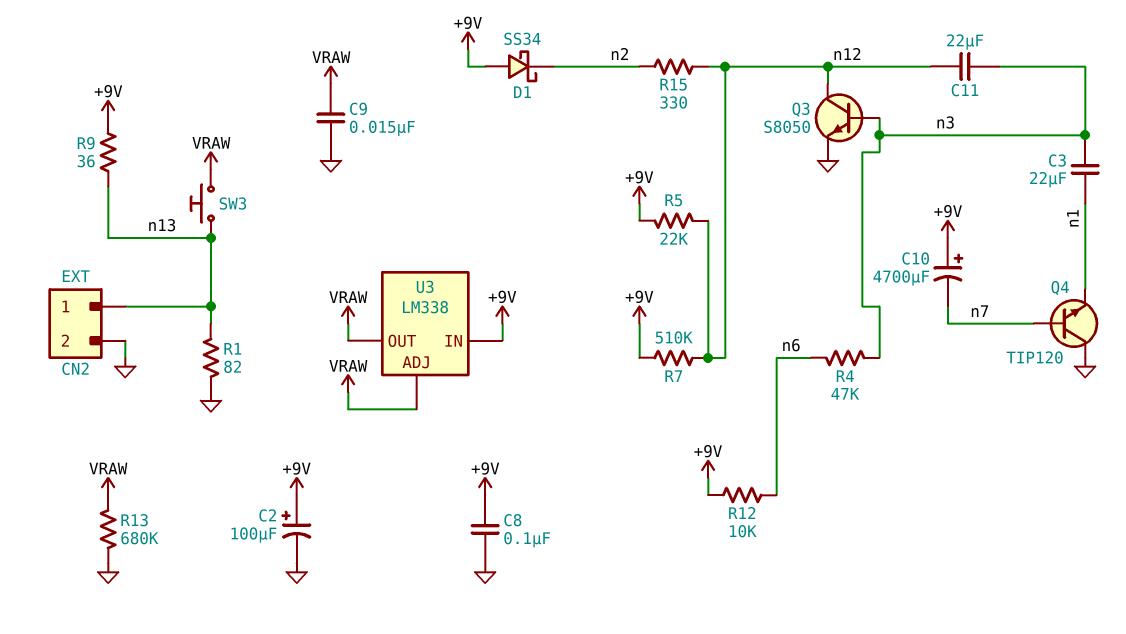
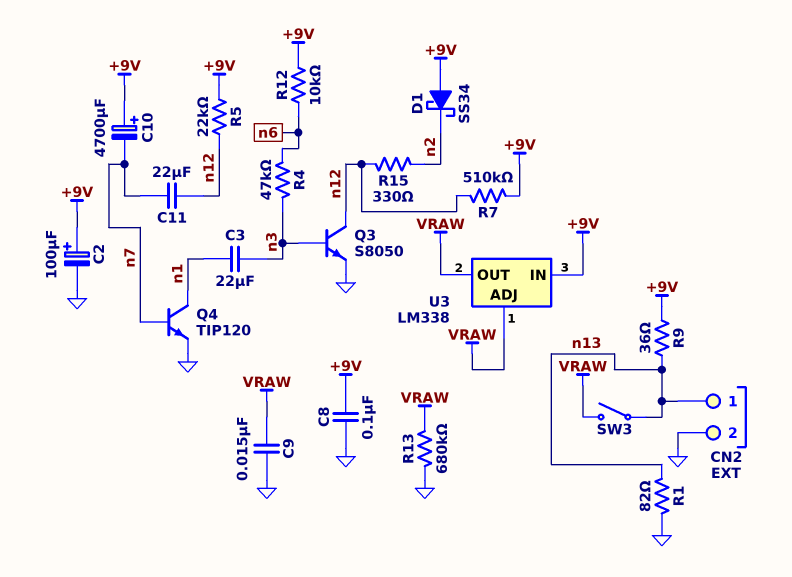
C11: 22uF (n3, n12) -> 22uF (n7, n12)
Q4: NPN TIP120 (B n7, C GND, E n1) -> NPN TIP120 (B n7, C n1, E GND)
SW3: button (VRAW, n13) -> switch (VRAW, n13)

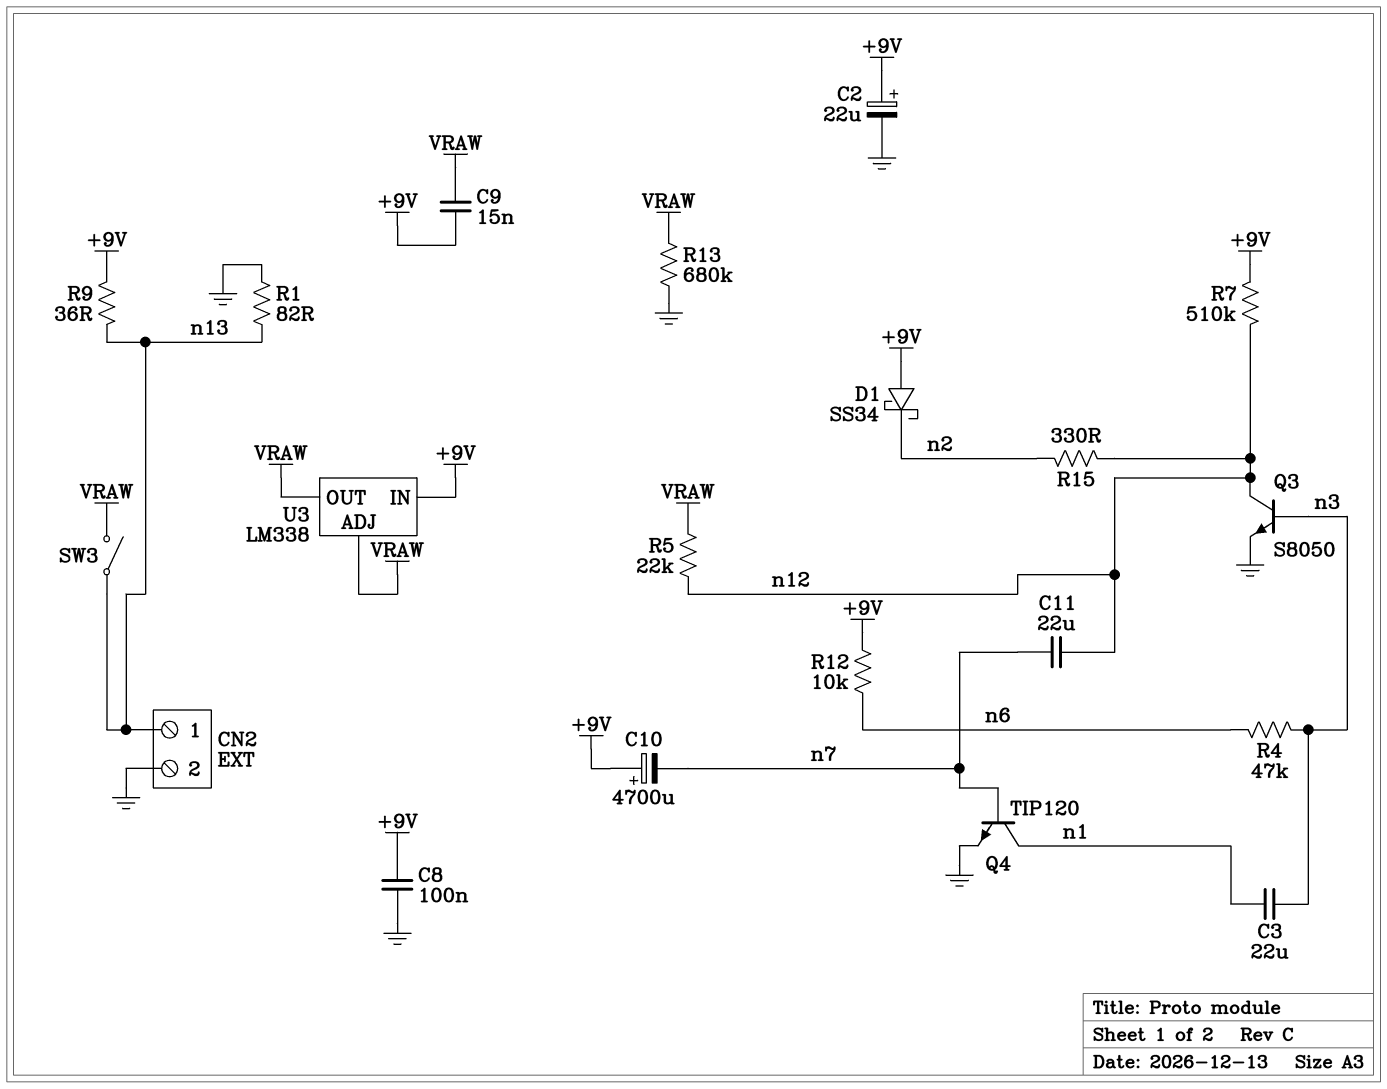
C2: 100uF (plus +9V, minus GND) -> 22uF (plus +9V, minus GND)
C9: 15nF (GND, VRAW) -> 15nF (+9V, VRAW)
R5: 22k (+9V, n12) -> 22k (VRAW, n12)

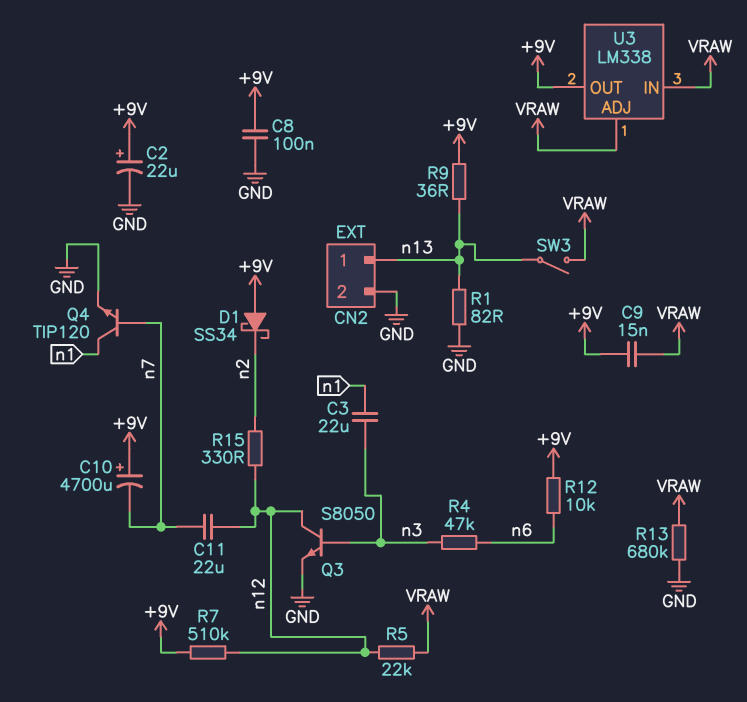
U3 pin IN: +9V -> VRAW
U3 pin OUT: VRAW -> +9V

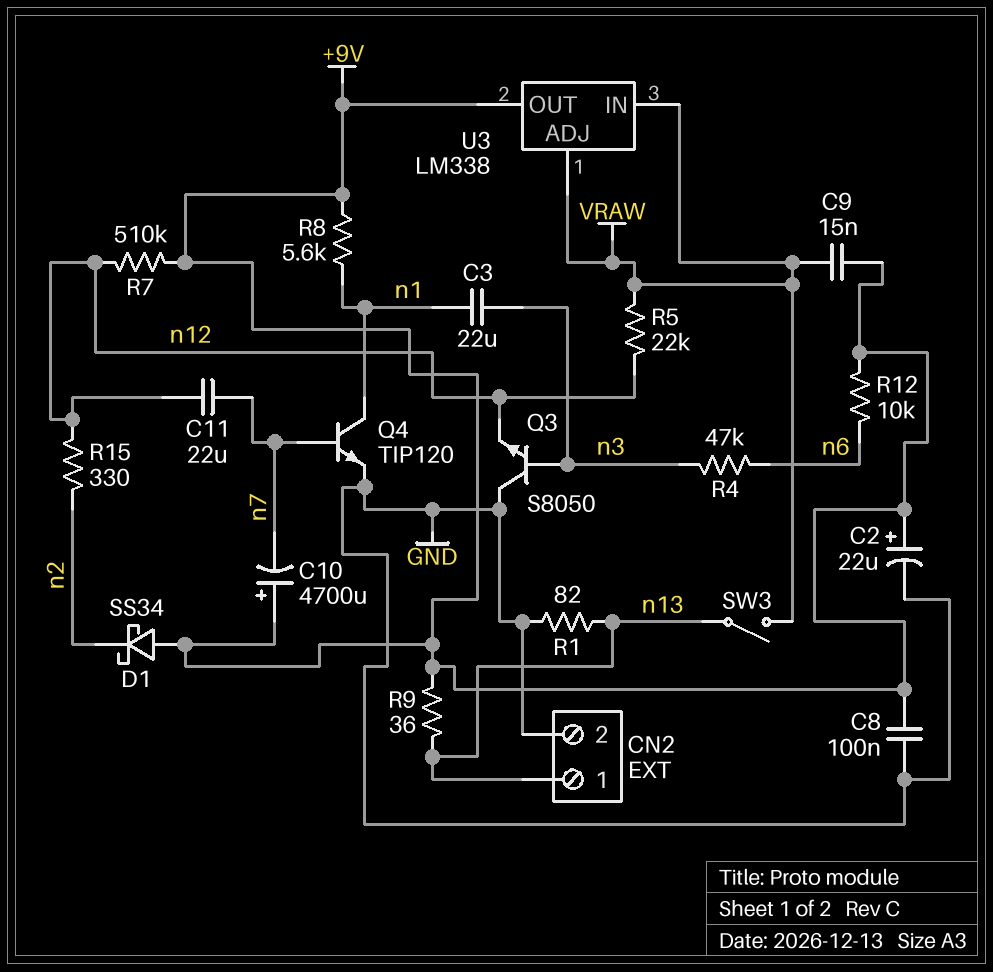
Q3: NPN S8050 (B n3, C n12, E GND) -> NPN S8050 (B n3, C GND, E n12)
R8: none -> 5.6k (+9V, n1)
R13: 680k (GND, VRAW) -> none

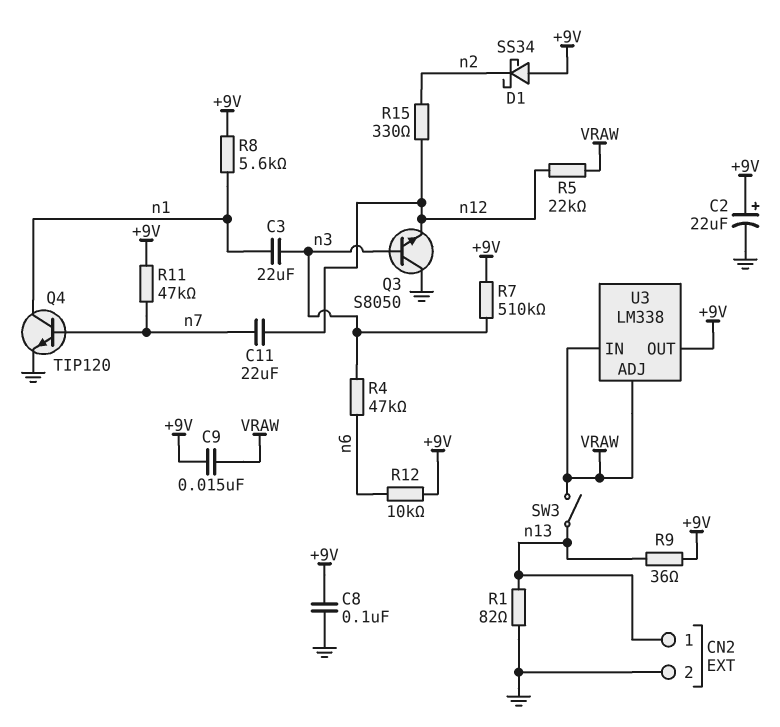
C10: 4700uF (plus +9V, minus n7) -> none
R7: 510k (+9V, n12) -> 510k (+9V, n3)
R11: none -> 47k (+9V, n7)

